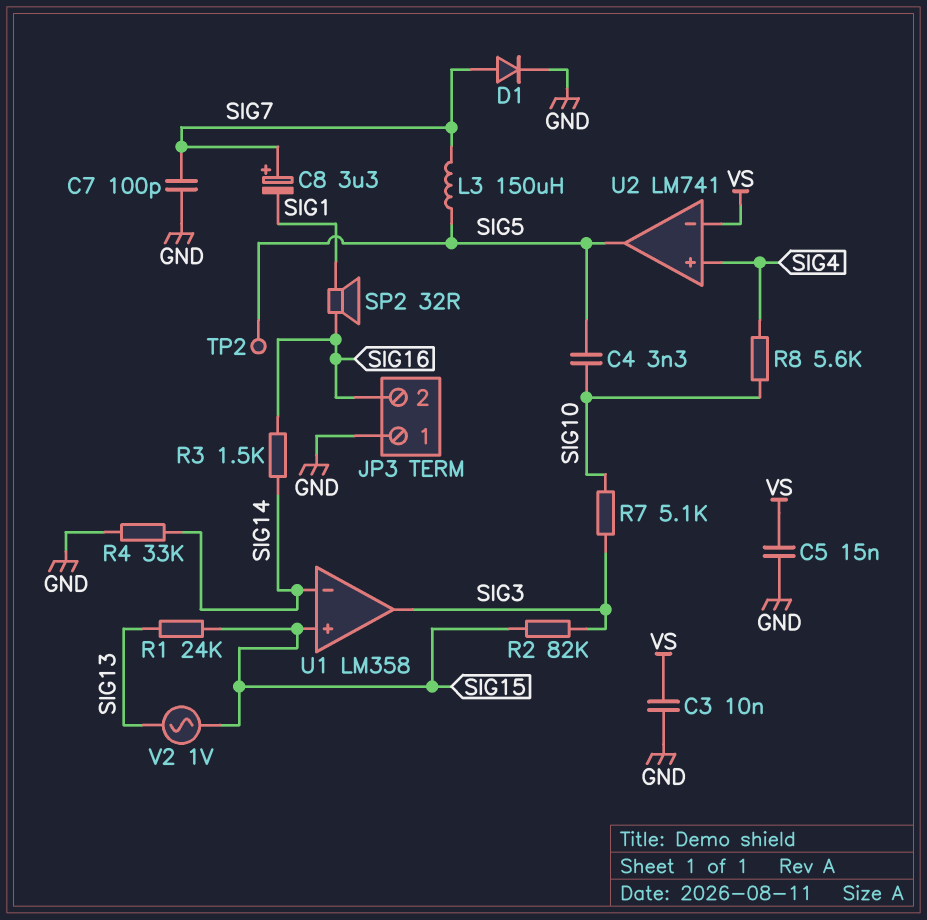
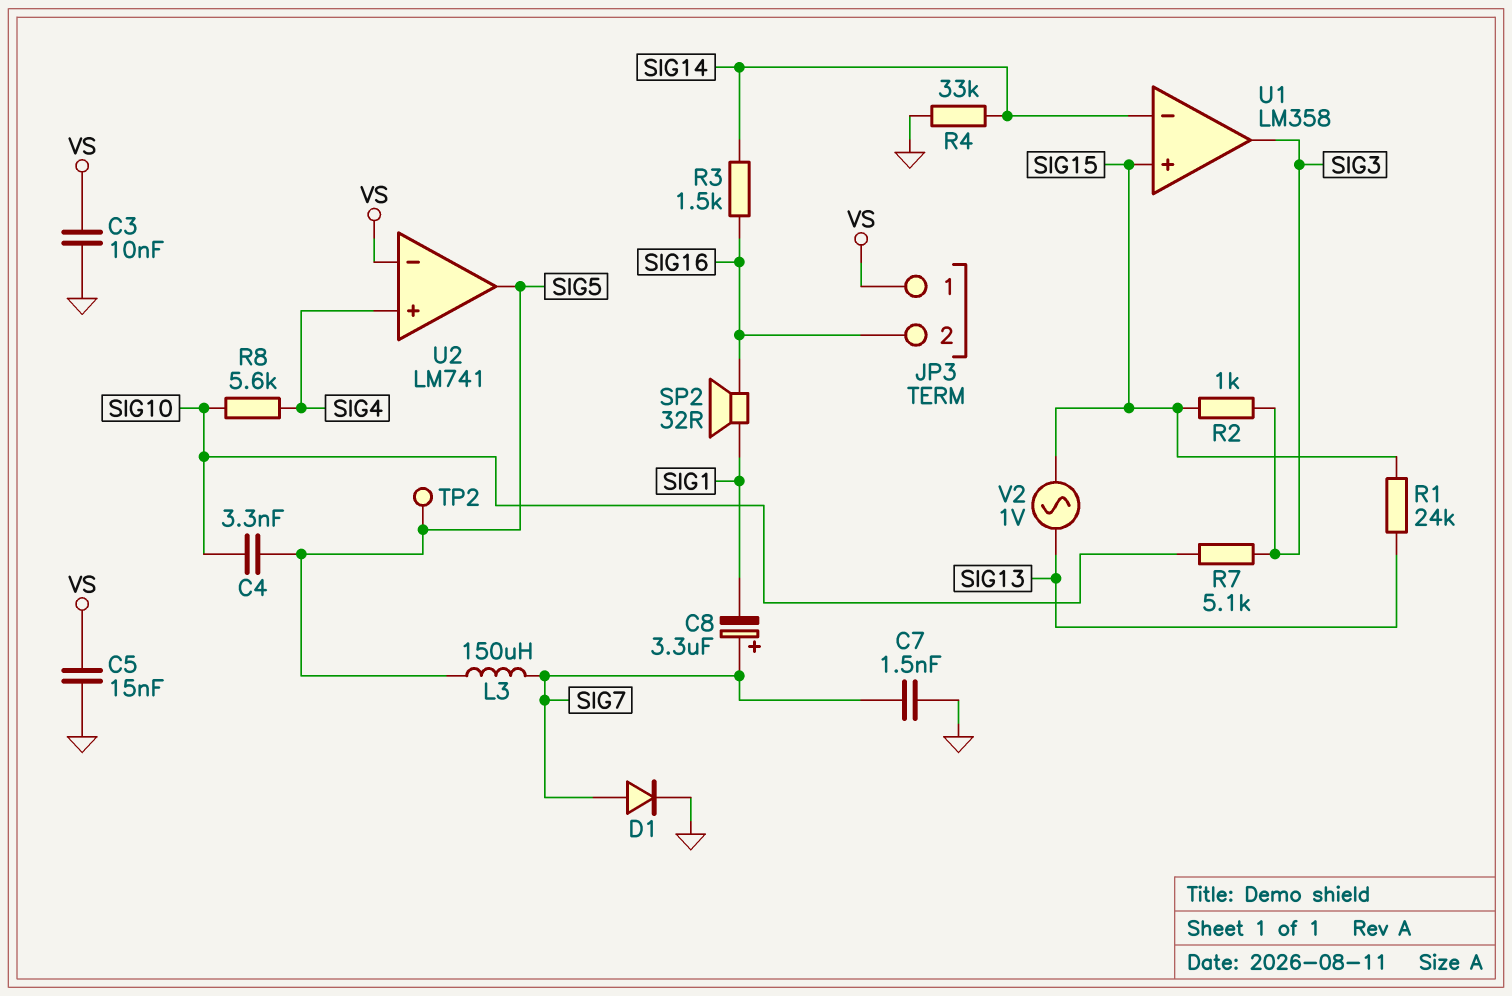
C7: 100pF (GND, SIG7) -> 1.5nF (GND, SIG7)
JP3 pin 1: GND -> VS
R2: 82k (SIG3, SIG15) -> 1k (SIG3, SIG15)

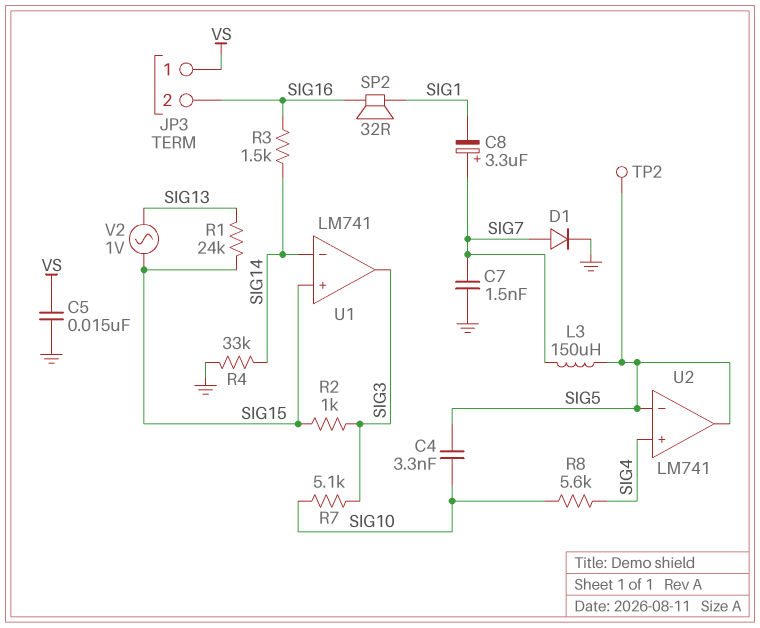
C3: 10nF (GND, VS) -> none
U1: LM358 -> LM741
U2 pin in-: VS -> SIG5

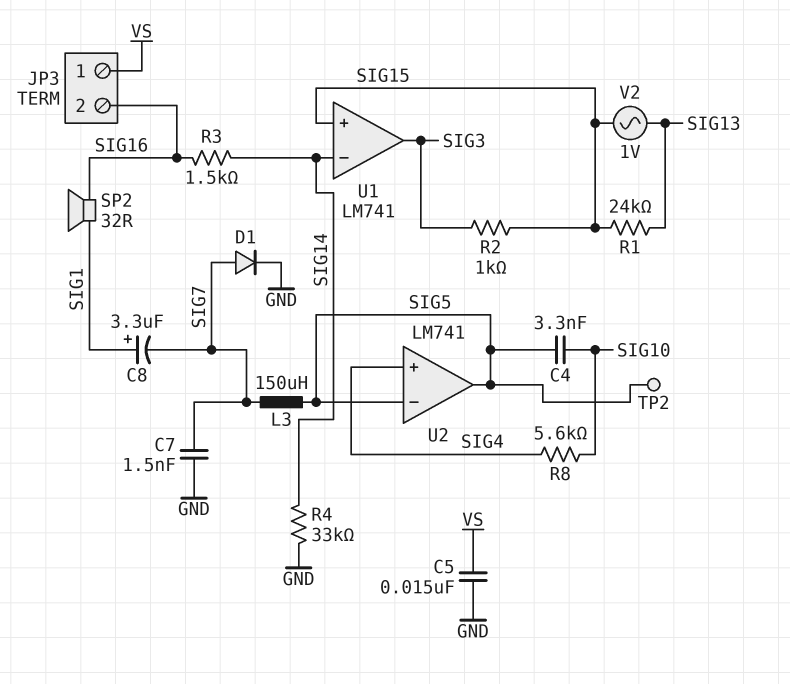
C8: 3.3uF (plus SIG7, minus SIG1) -> 3.3uF (plus SIG1, minus SIG7)
R7: 5.1k (SIG3, SIG10) -> none

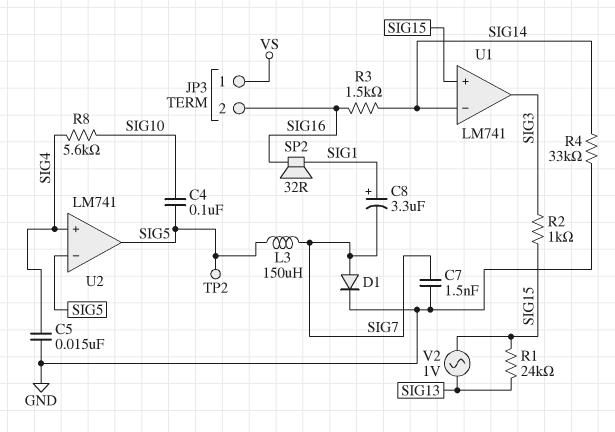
C4: 3.3nF (SIG5, SIG10) -> 100nF (SIG5, SIG10)
C5: 15nF (GND, VS) -> 15nF (GND, SIG4)

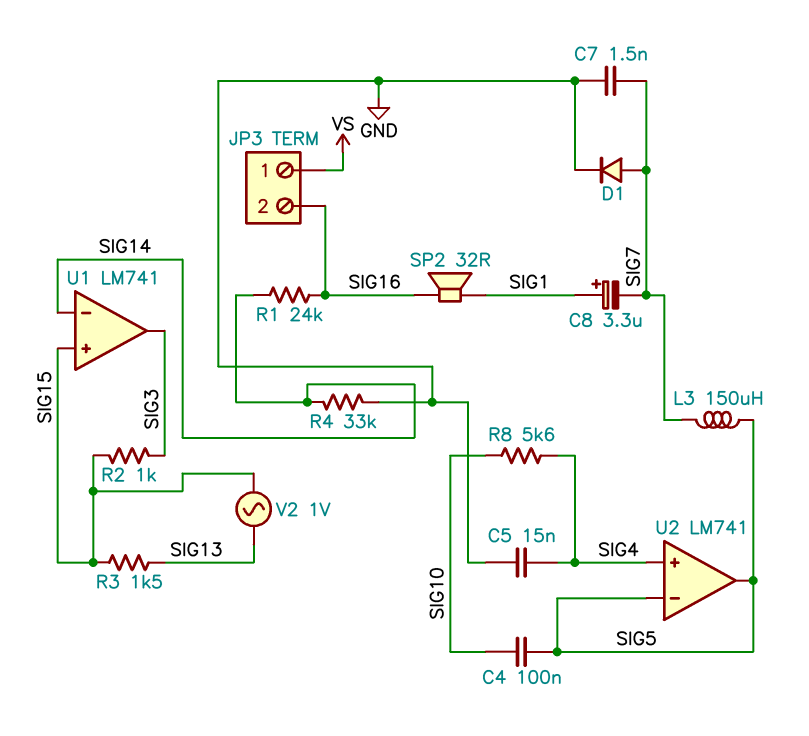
R1: 24k (SIG13, SIG15) -> 24k (SIG14, SIG16)
R3: 1.5k (SIG14, SIG16) -> 1.5k (SIG13, SIG15)
TP2: test point (SIG5) -> none

